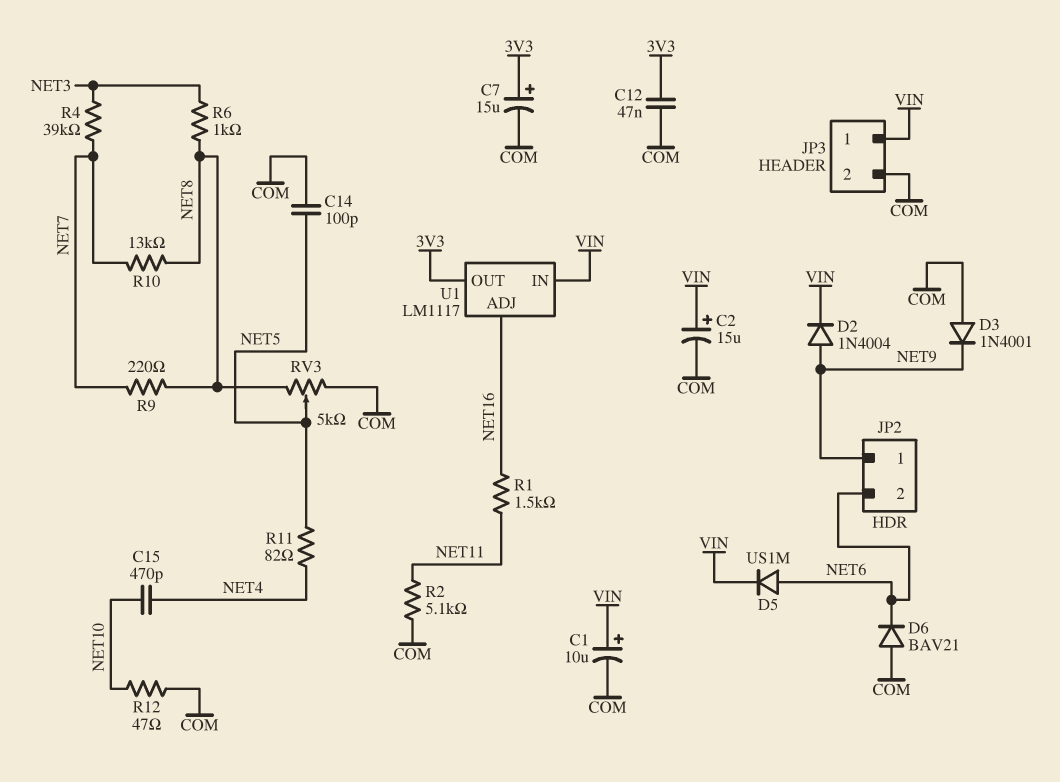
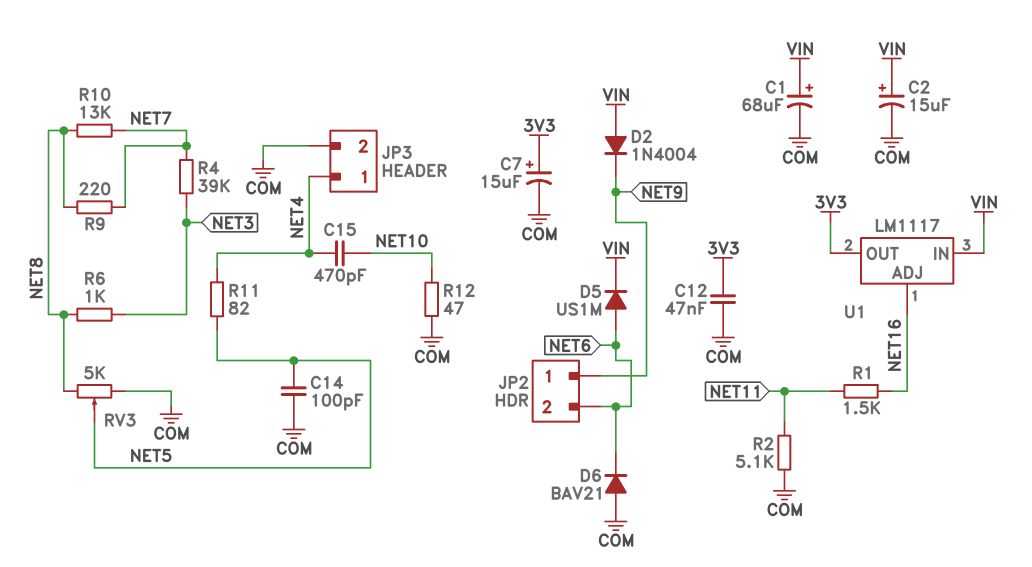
C1: 10uF (plus VIN, minus COM) -> 68uF (plus VIN, minus COM)
D2: diode 1N4004 (A NET9, K VIN) -> diode 1N4004 (A VIN, K NET9)
D3: diode 1N4001 (A COM, K NET9) -> none
JP3 pin 1: VIN -> NET4

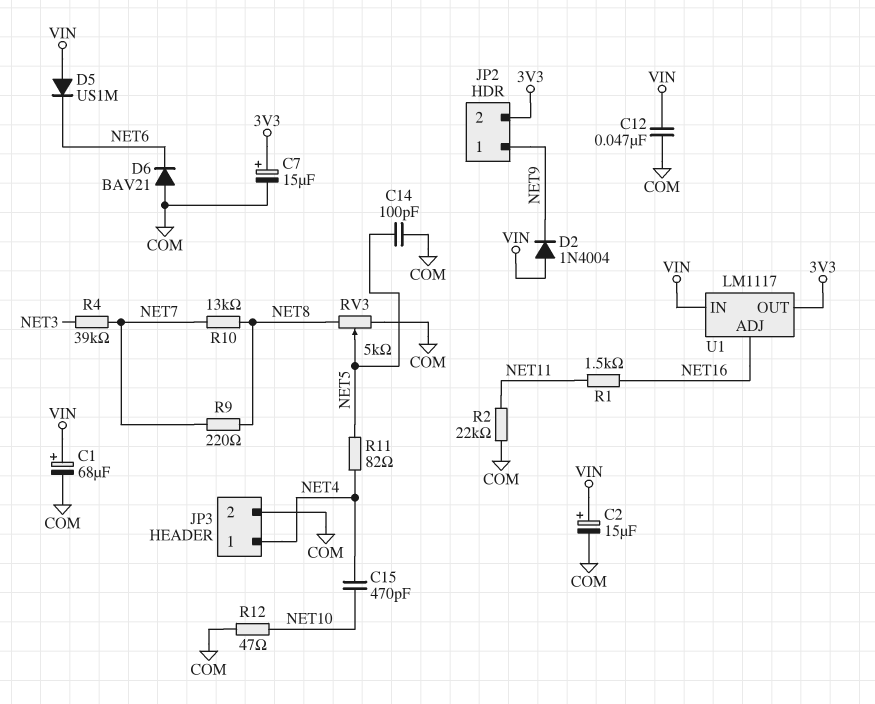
C12: 47nF (3V3, COM) -> 47nF (COM, VIN)
D5: diode US1M (A NET6, K VIN) -> diode US1M (A VIN, K NET6)
JP2 pin 2: NET6 -> 3V3
R2: 5.1k (COM, NET11) -> 22k (COM, NET11)
R6: 1k (NET3, NET8) -> none

